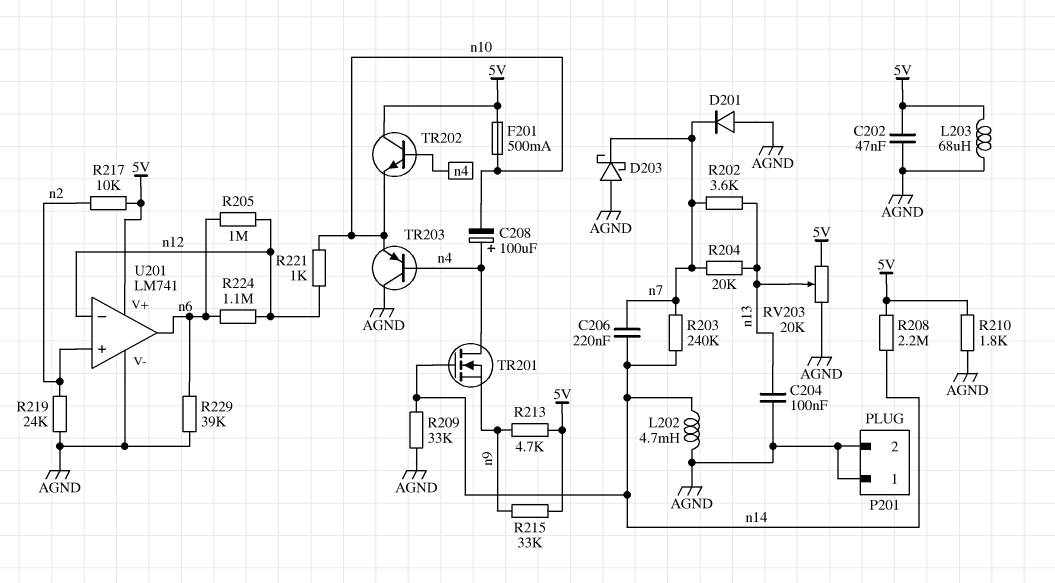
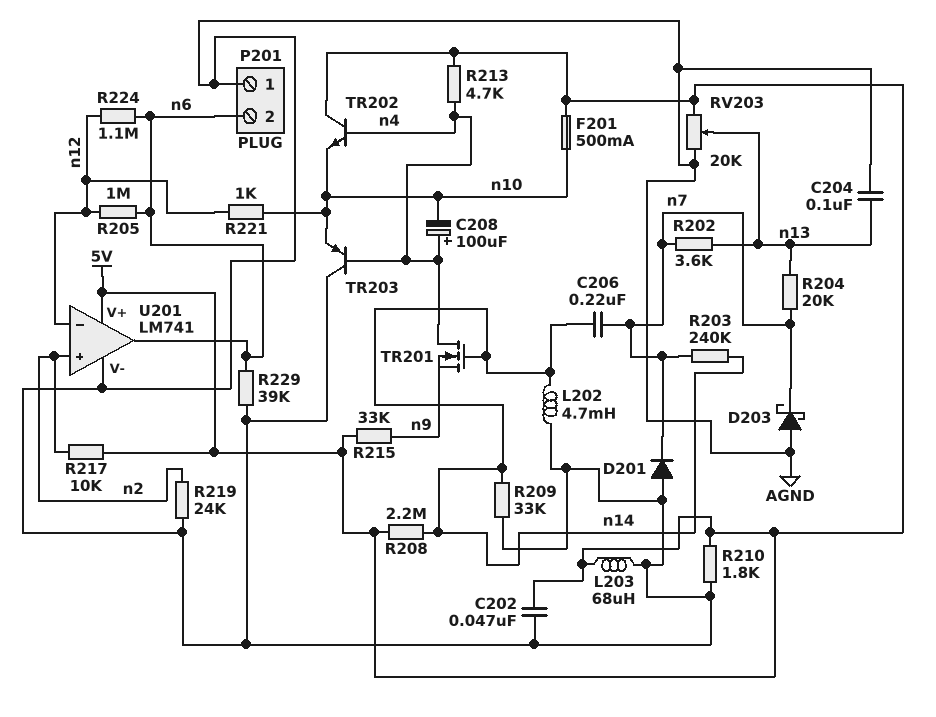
P201 pin 2: AGND -> n6
R213: 4.7k (5V, n9) -> 4.7k (5V, n4)

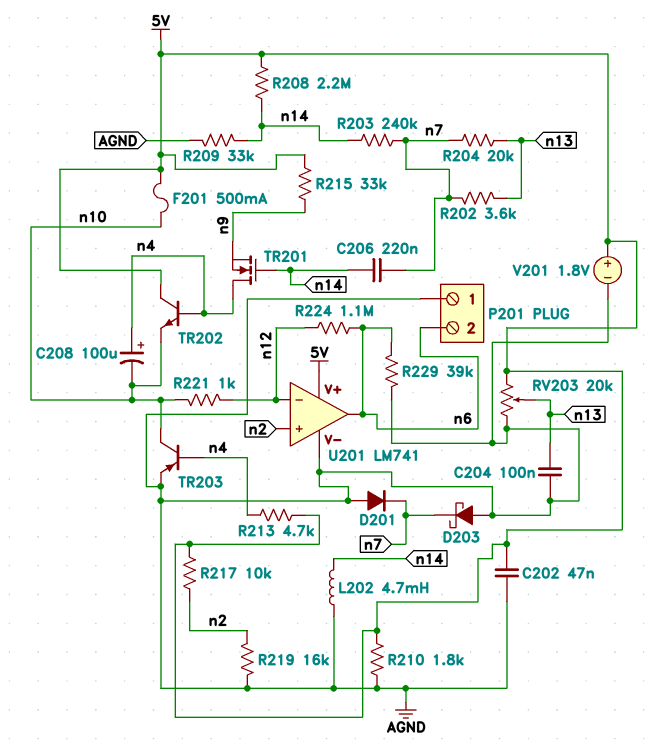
L203: 68uH (5V, AGND) -> none
R205: 1M (n6, n12) -> none
R219: 24k (AGND, n2) -> 16k (AGND, n2)
TR203: PNP (B n4, C AGND, E n10) -> PNP (B n4, C n10, E AGND)
V201: none -> 1.8V (plus 5V, minus AGND)

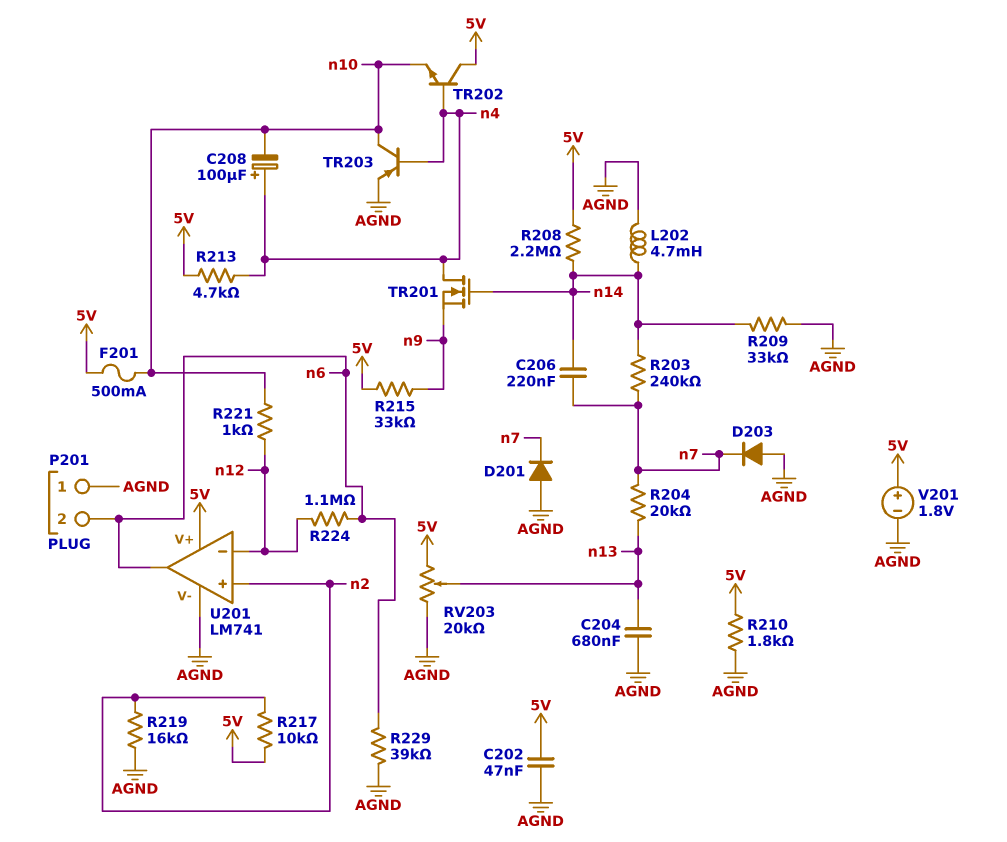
C204: 100nF (AGND, n13) -> 680nF (AGND, n13)
D203: schottky (A AGND, K n7) -> diode (A AGND, K n7)
R202: 3.6k (n7, n13) -> none

